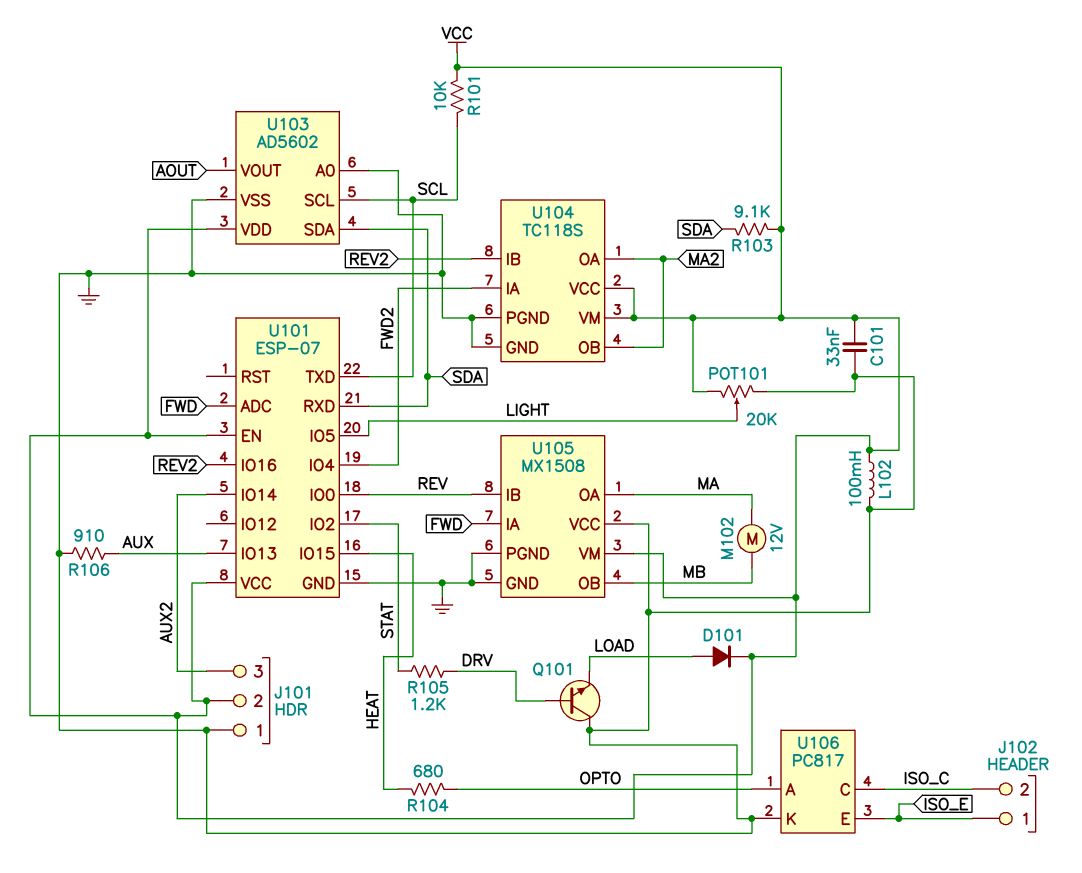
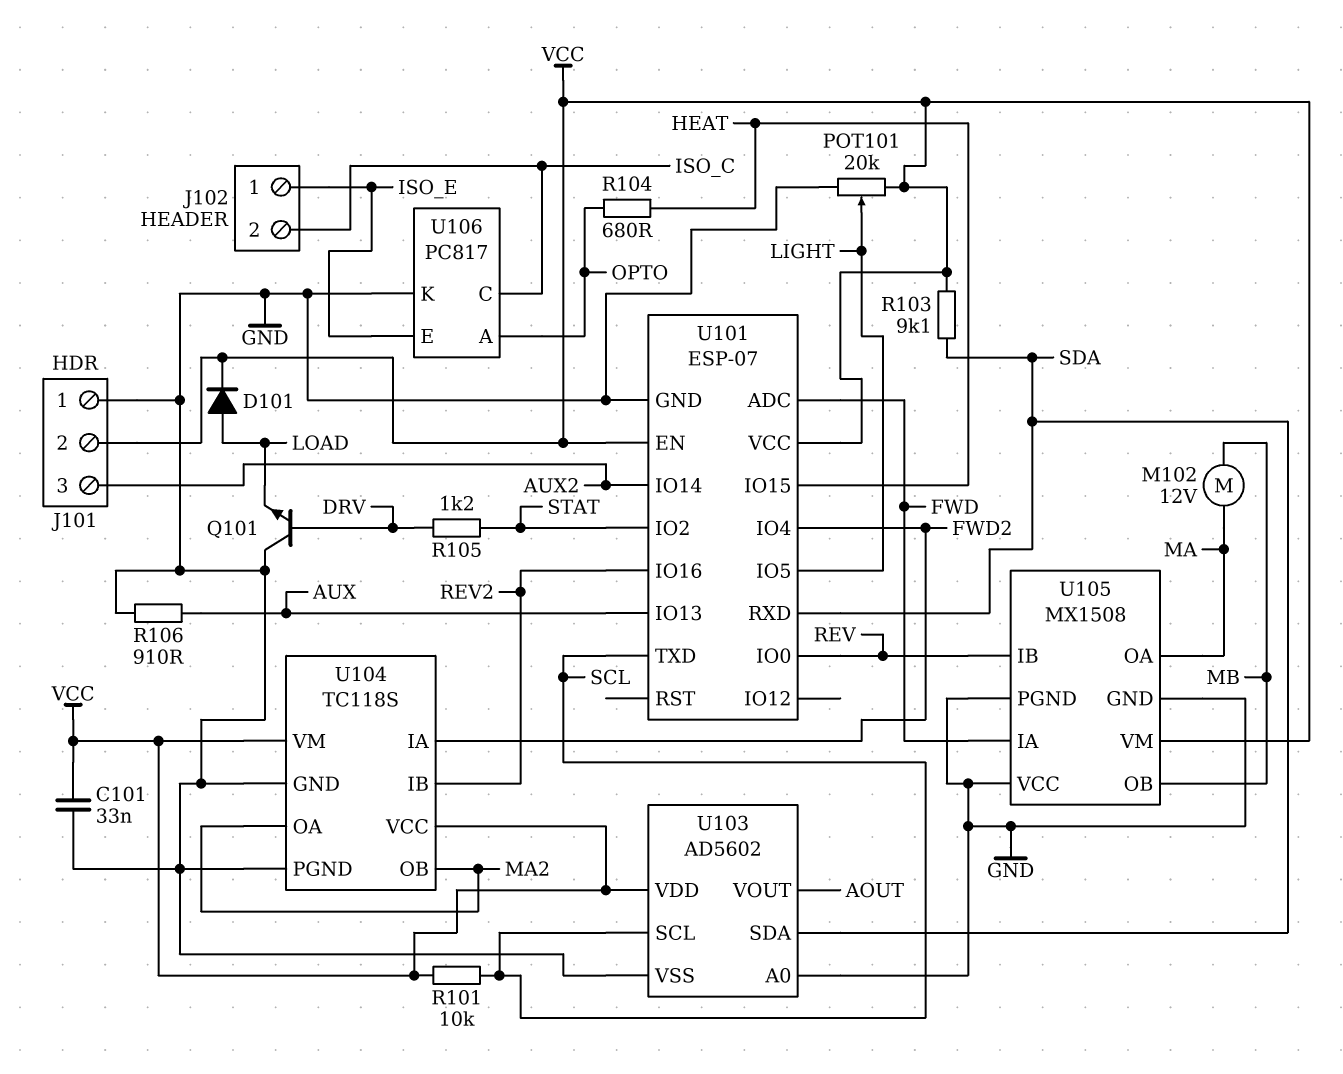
L102: 100mH (GND, VCC) -> none

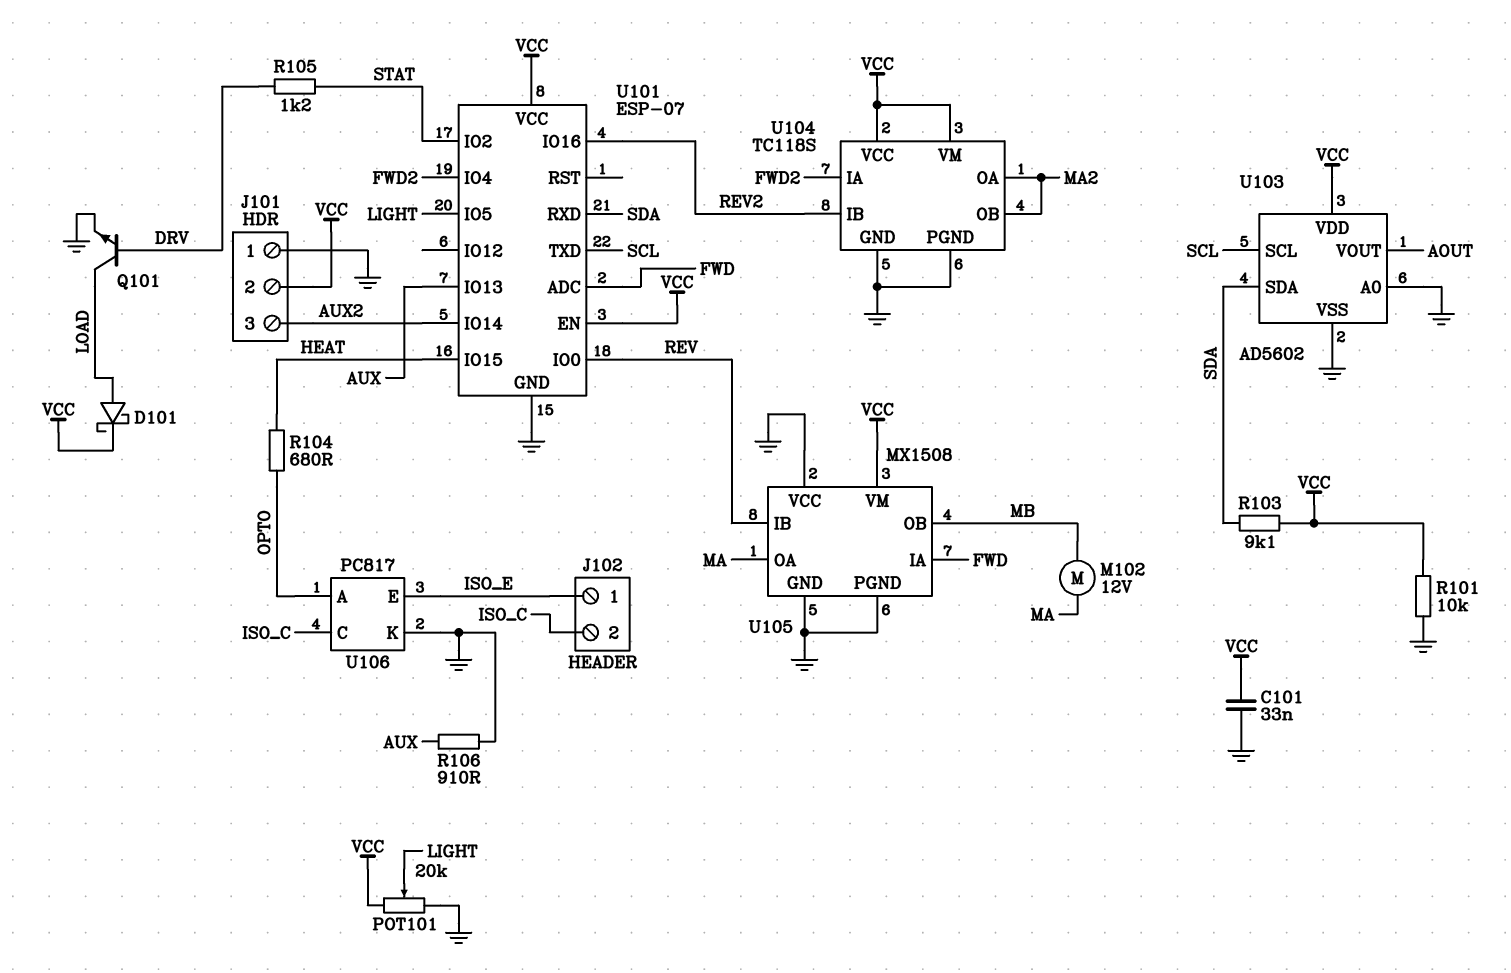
D101: diode (A LOAD, K VCC) -> schottky (A LOAD, K VCC)
Q101: NPN (B DRV, C GND, E LOAD) -> NPN (B DRV, C LOAD, E GND)
R101: 10k (SCL, VCC) -> 10k (GND, VCC)

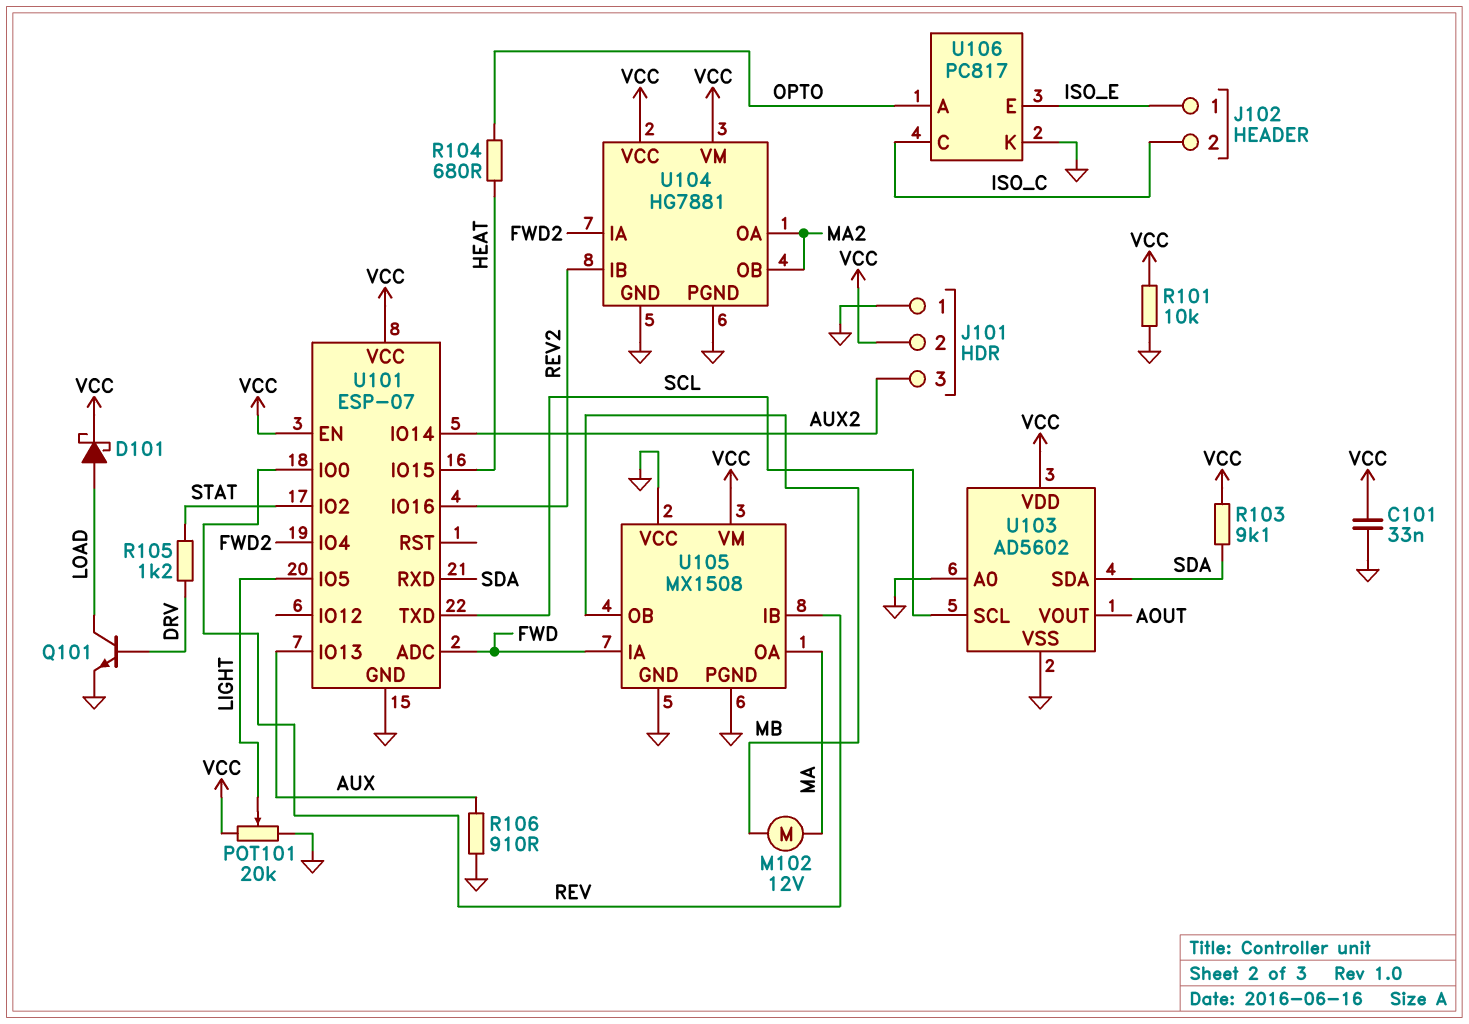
U104: TC118S -> HG7881

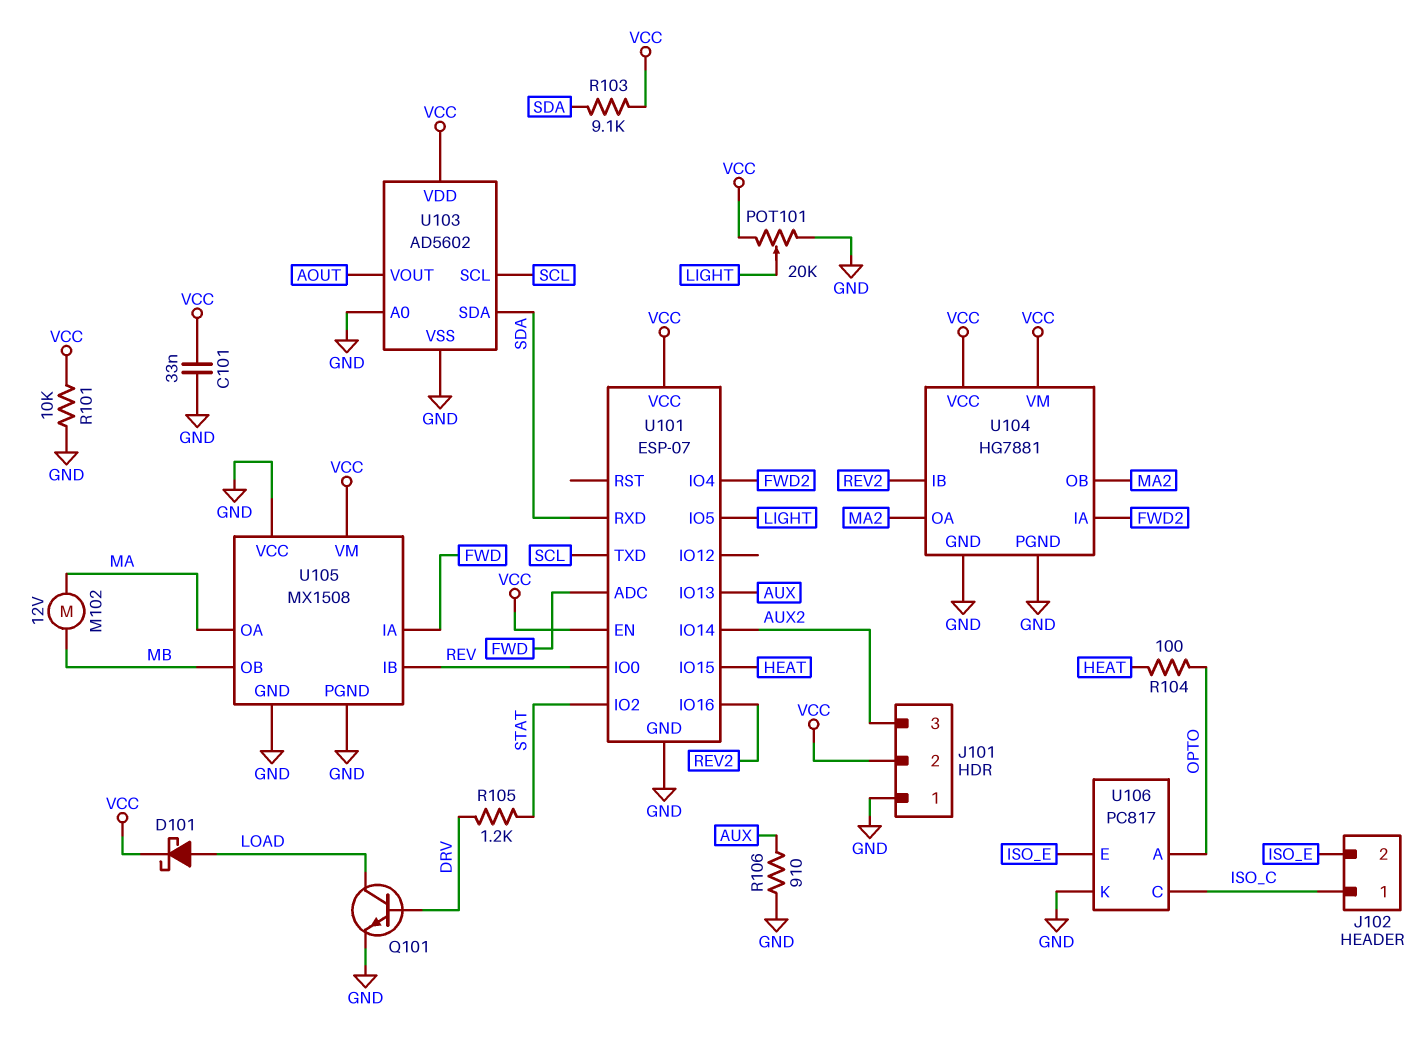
J102 pin 1: ISO_E -> ISO_C
J102 pin 2: ISO_C -> ISO_E
R104: 680 (HEAT, OPTO) -> 100 (HEAT, OPTO)

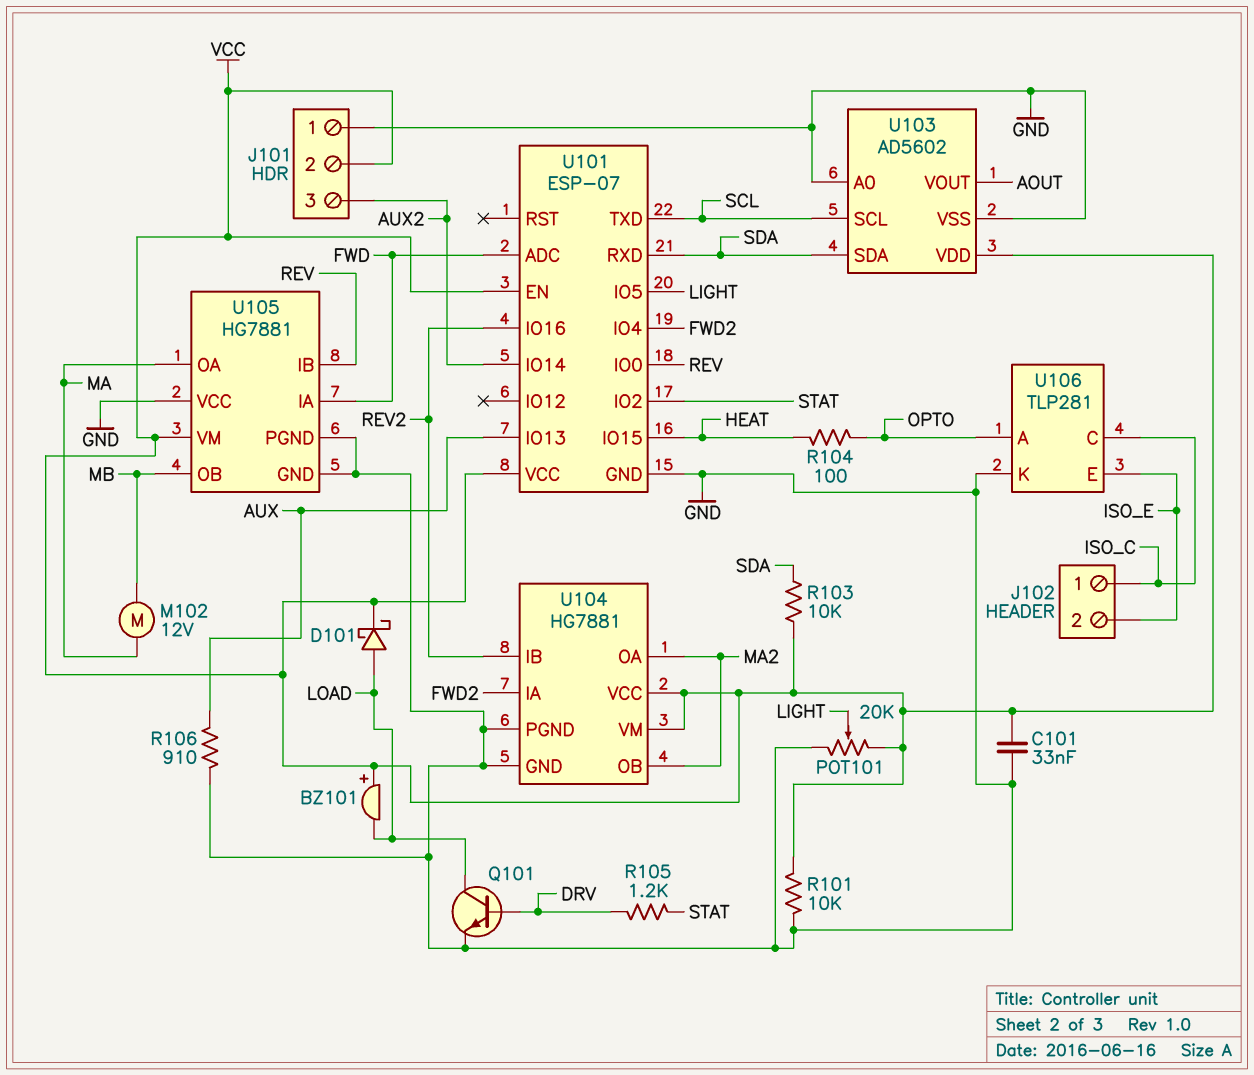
BZ101: none -> buzzer (plus VCC, minus LOAD)
R103: 9.1k (SDA, VCC) -> 10k (SDA, VCC)
U105: MX1508 -> HG7881
U106: PC817 -> TLP281

